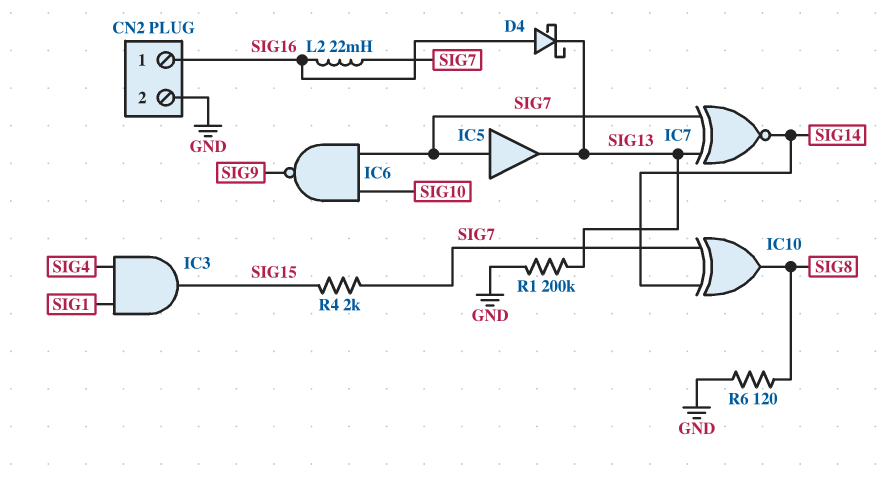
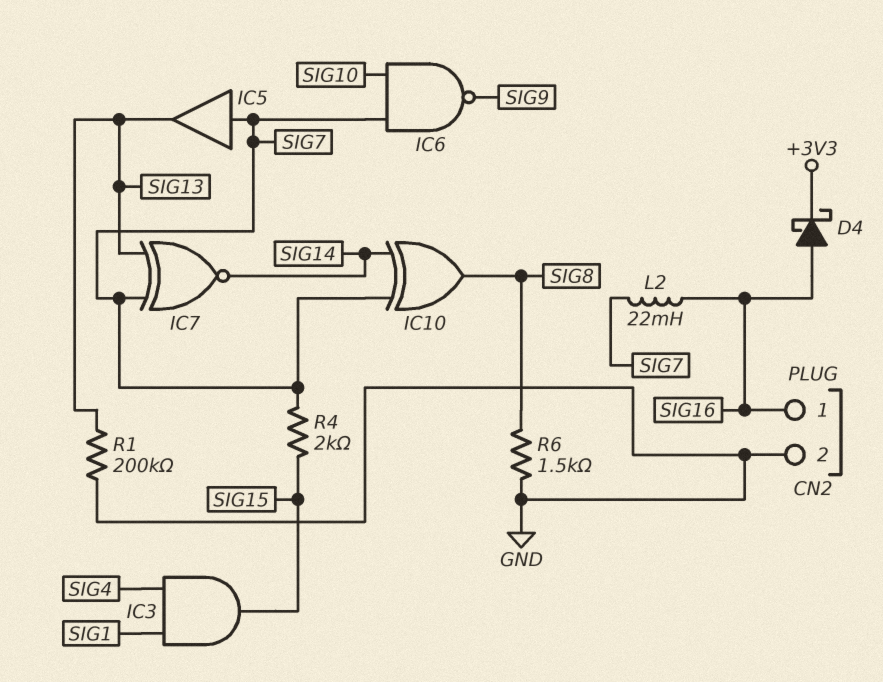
D4: schottky (A SIG16, K SIG13) -> schottky (A SIG16, K +3V3)
R6: 120 (GND, SIG8) -> 1.5k (GND, SIG8)

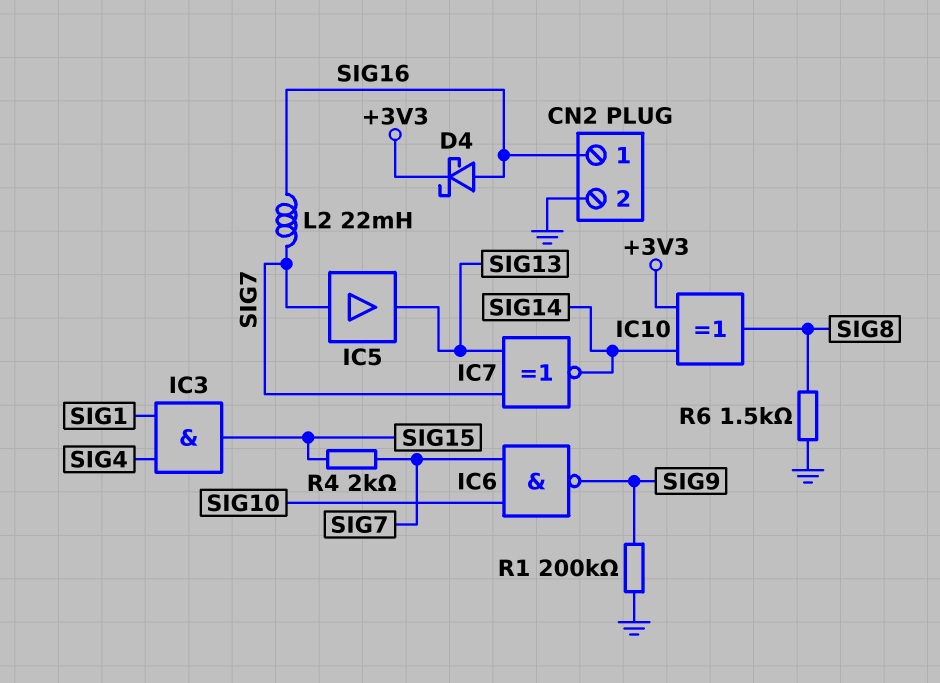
IC10: XOR (in SIG7, in SIG14, out SIG8) -> XOR (in +3V3, in SIG14, out SIG8)
R1: 200k (GND, SIG13) -> 200k (GND, SIG9)

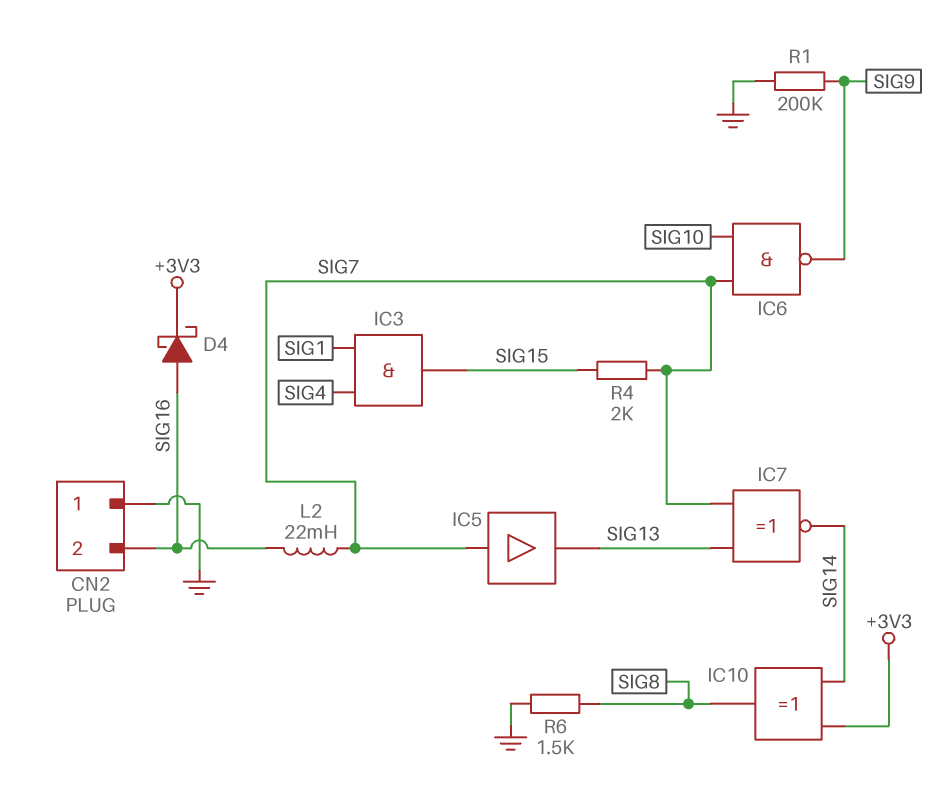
CN2 pin 1: SIG16 -> GND
CN2 pin 2: GND -> SIG16

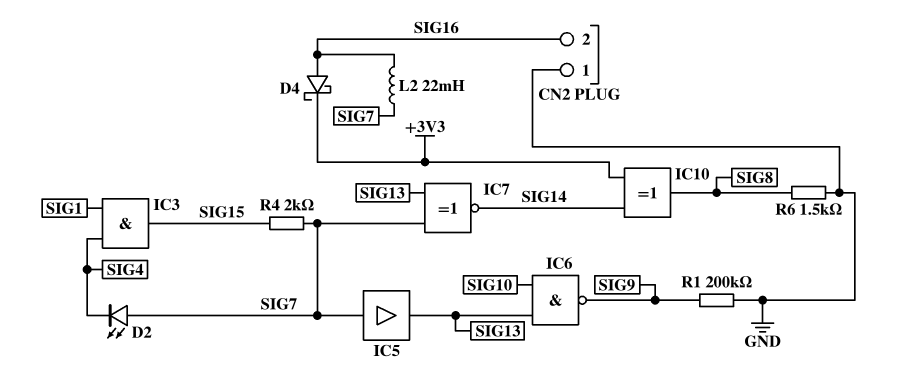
D2: none -> LED (A SIG7, K SIG4)
IC6: NAND (in SIG7, in SIG10, out SIG9) -> NAND (in SIG10, in SIG13, out SIG9)

